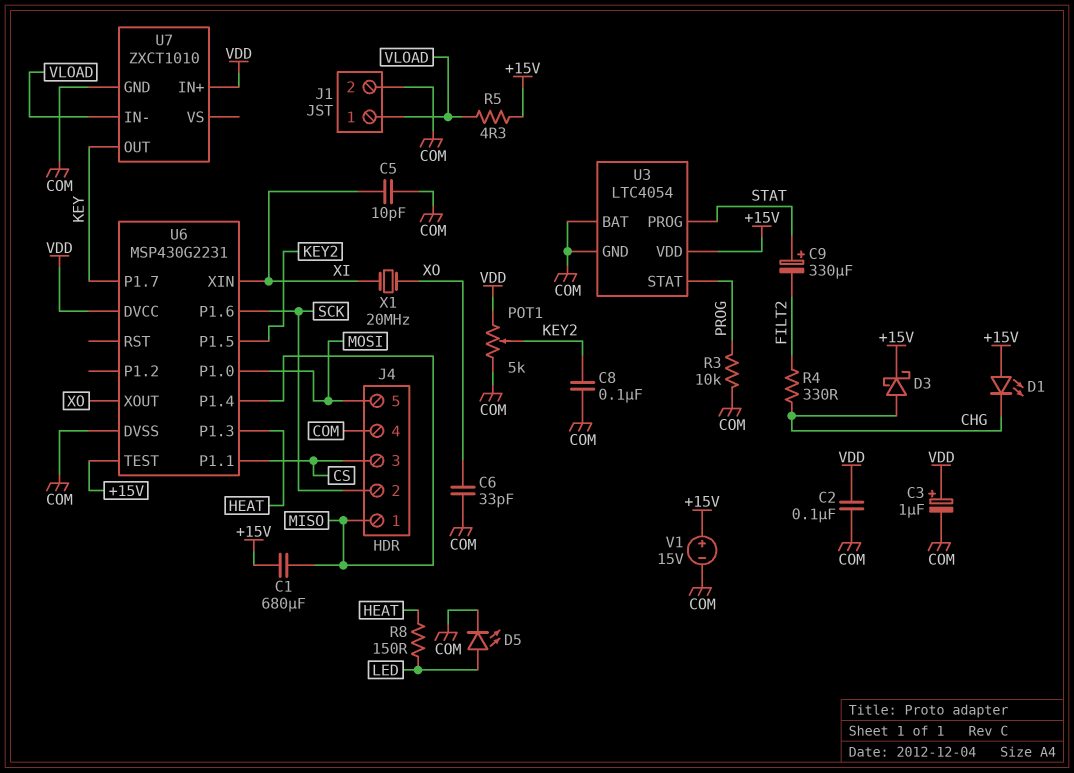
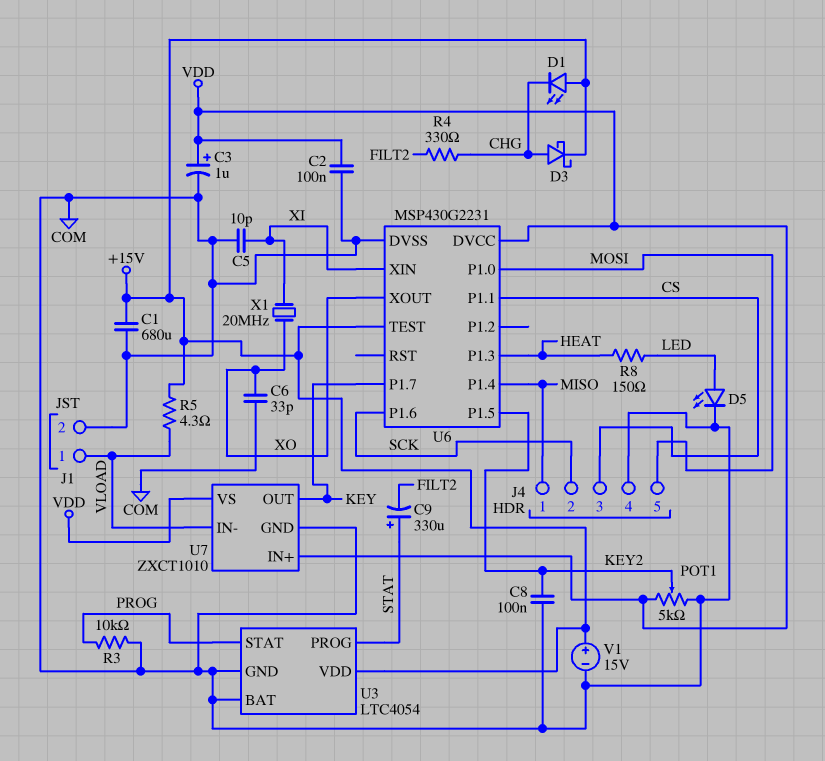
C1: 680uF (+15V, MISO) -> 680uF (+15V, COM)
U7 pin VS: none -> VDD

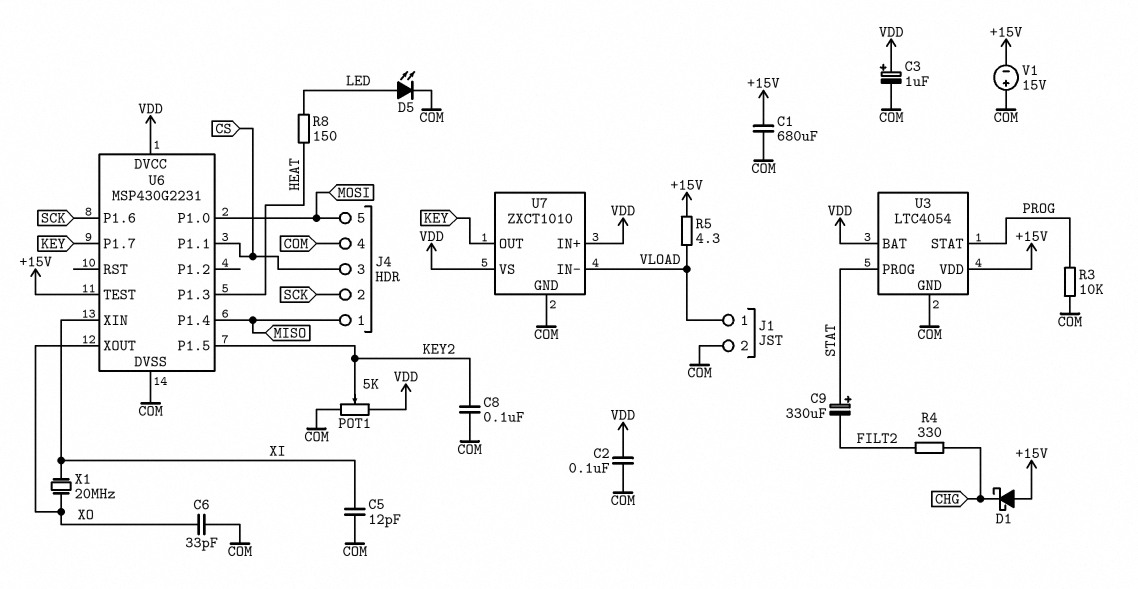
C5: 10pF (COM, XI) -> 12pF (COM, XI)
D1: LED (A +15V, K CHG) -> schottky (A +15V, K CHG)
D3: schottky (A CHG, K +15V) -> none
U3 pin BAT: COM -> VDD
V1: 15V (plus +15V, minus COM) -> 15V (plus COM, minus +15V)

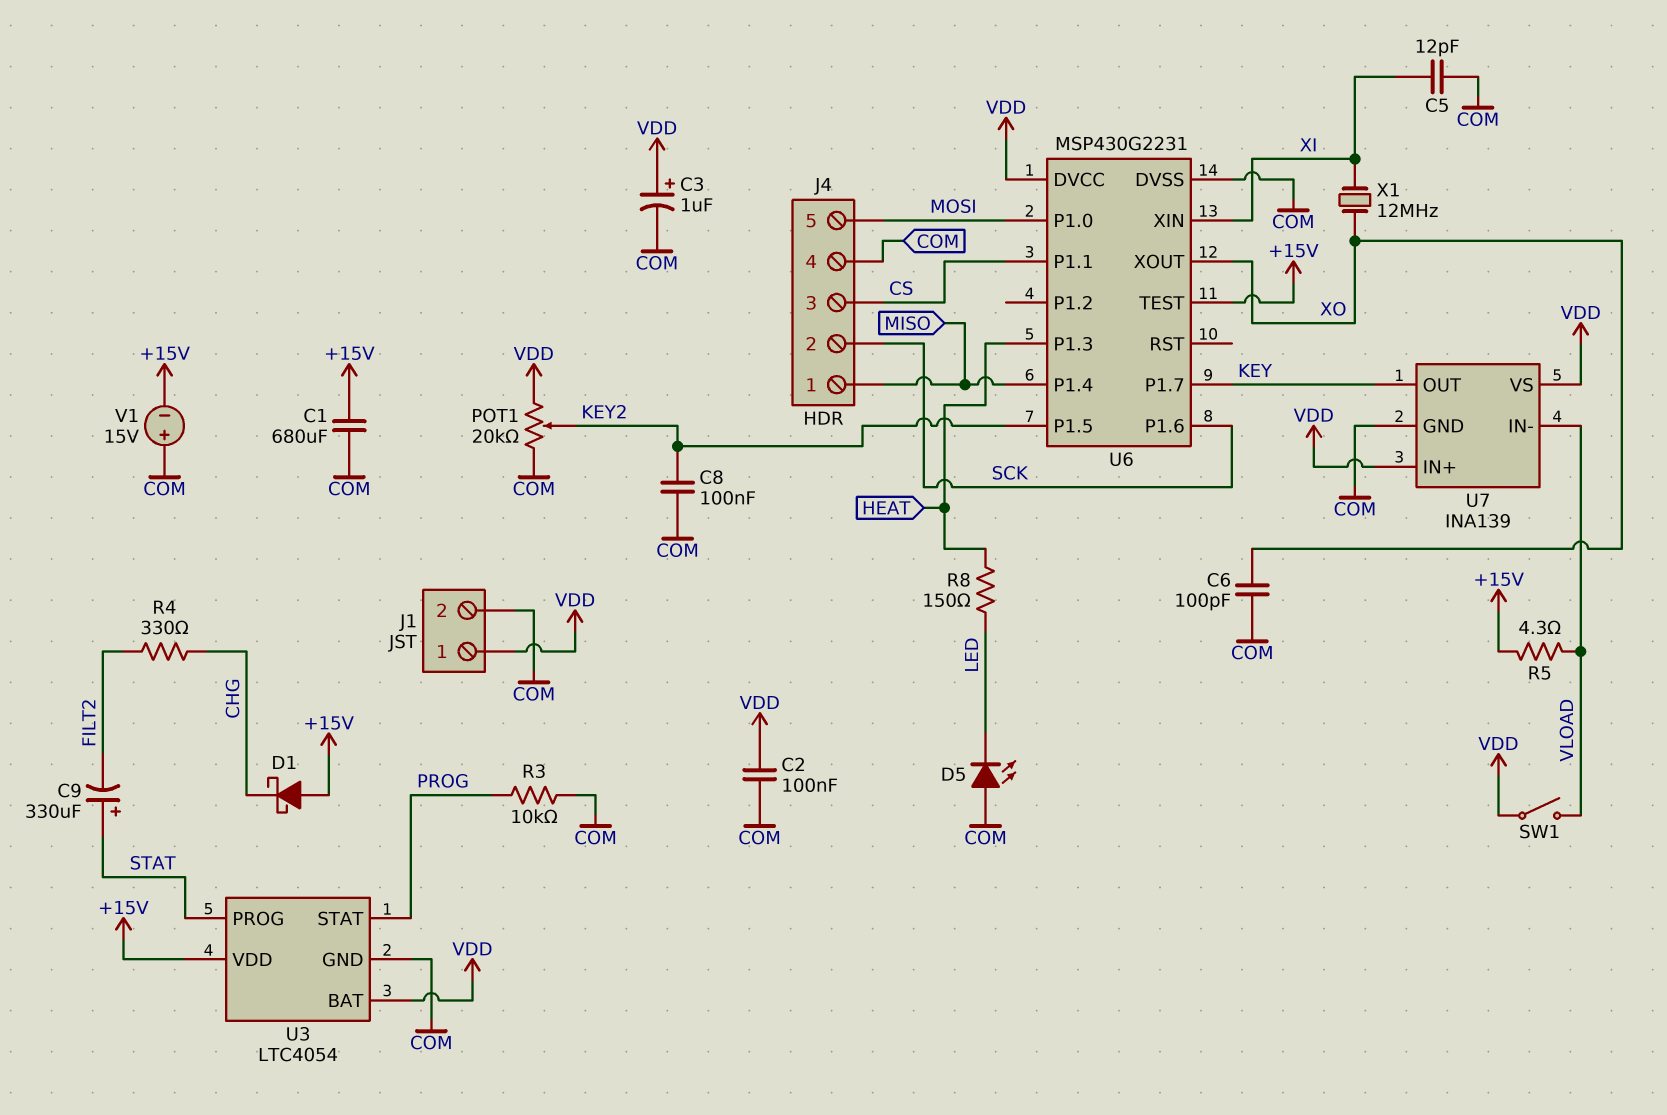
C6: 33pF (COM, XO) -> 100pF (COM, XO)
D5: LED (A LED, K COM) -> LED (A COM, K LED)
J1 pin 1: VLOAD -> VDD
POT1: 5k (COM, VDD, wiper KEY2) -> 20k (COM, VDD, wiper KEY2)
SW1: none -> switch (VDD, VLOAD)
U7: ZXCT1010 -> INA139
X1: 20MHz (XI, XO) -> 12MHz (XI, XO)

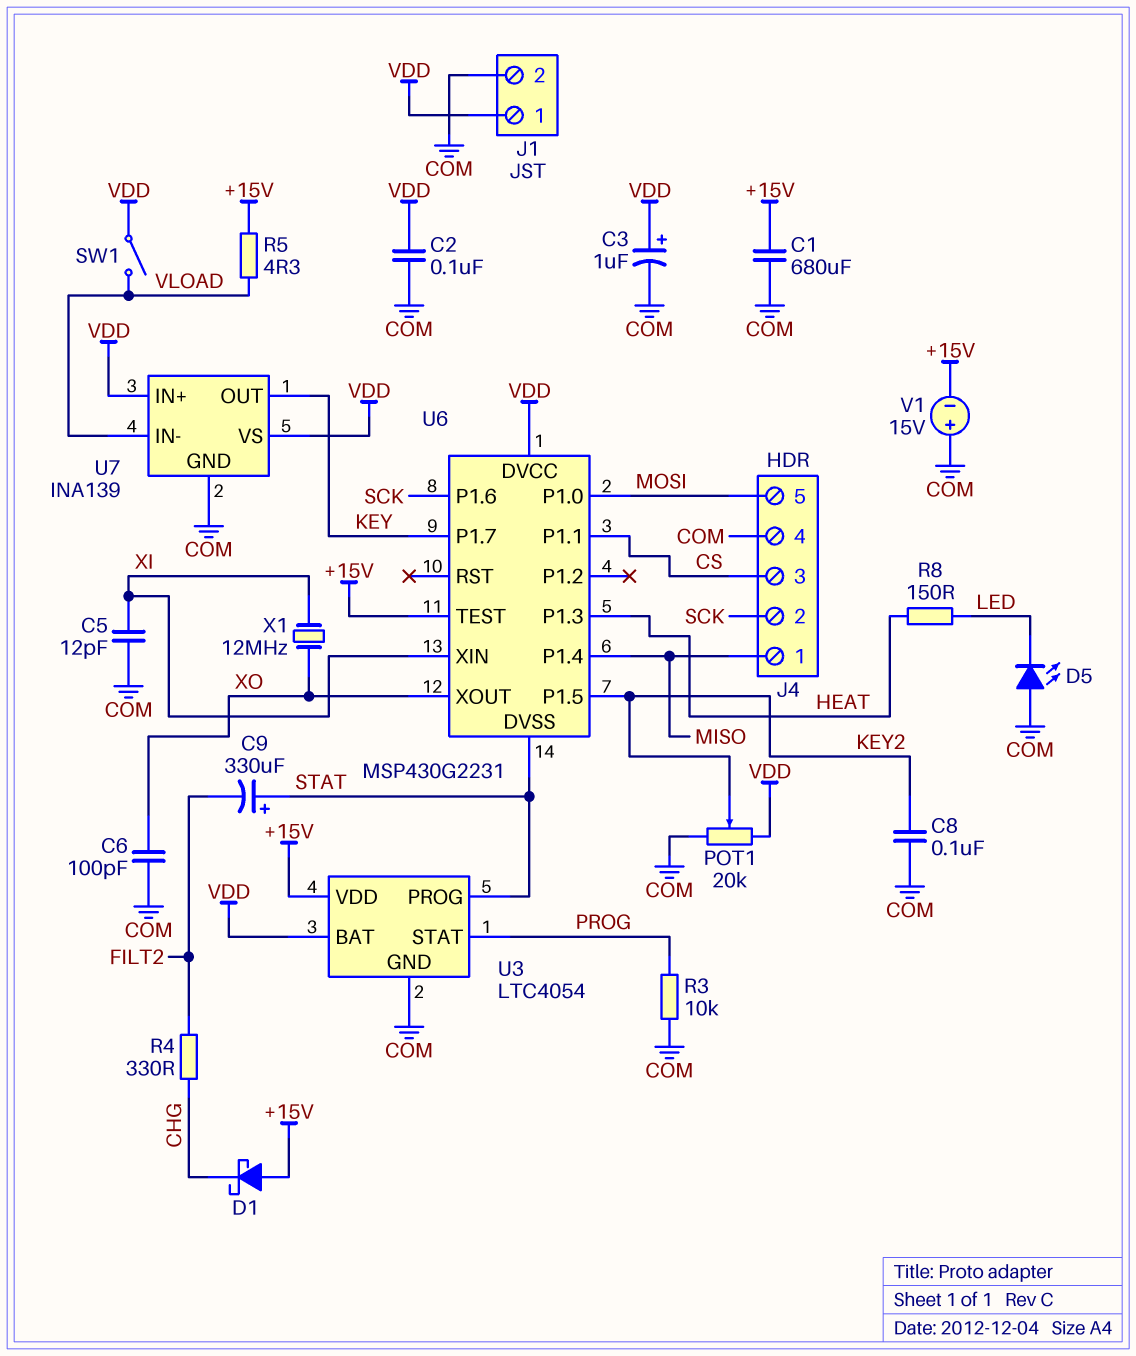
U6 pin DVSS: COM -> STAT

